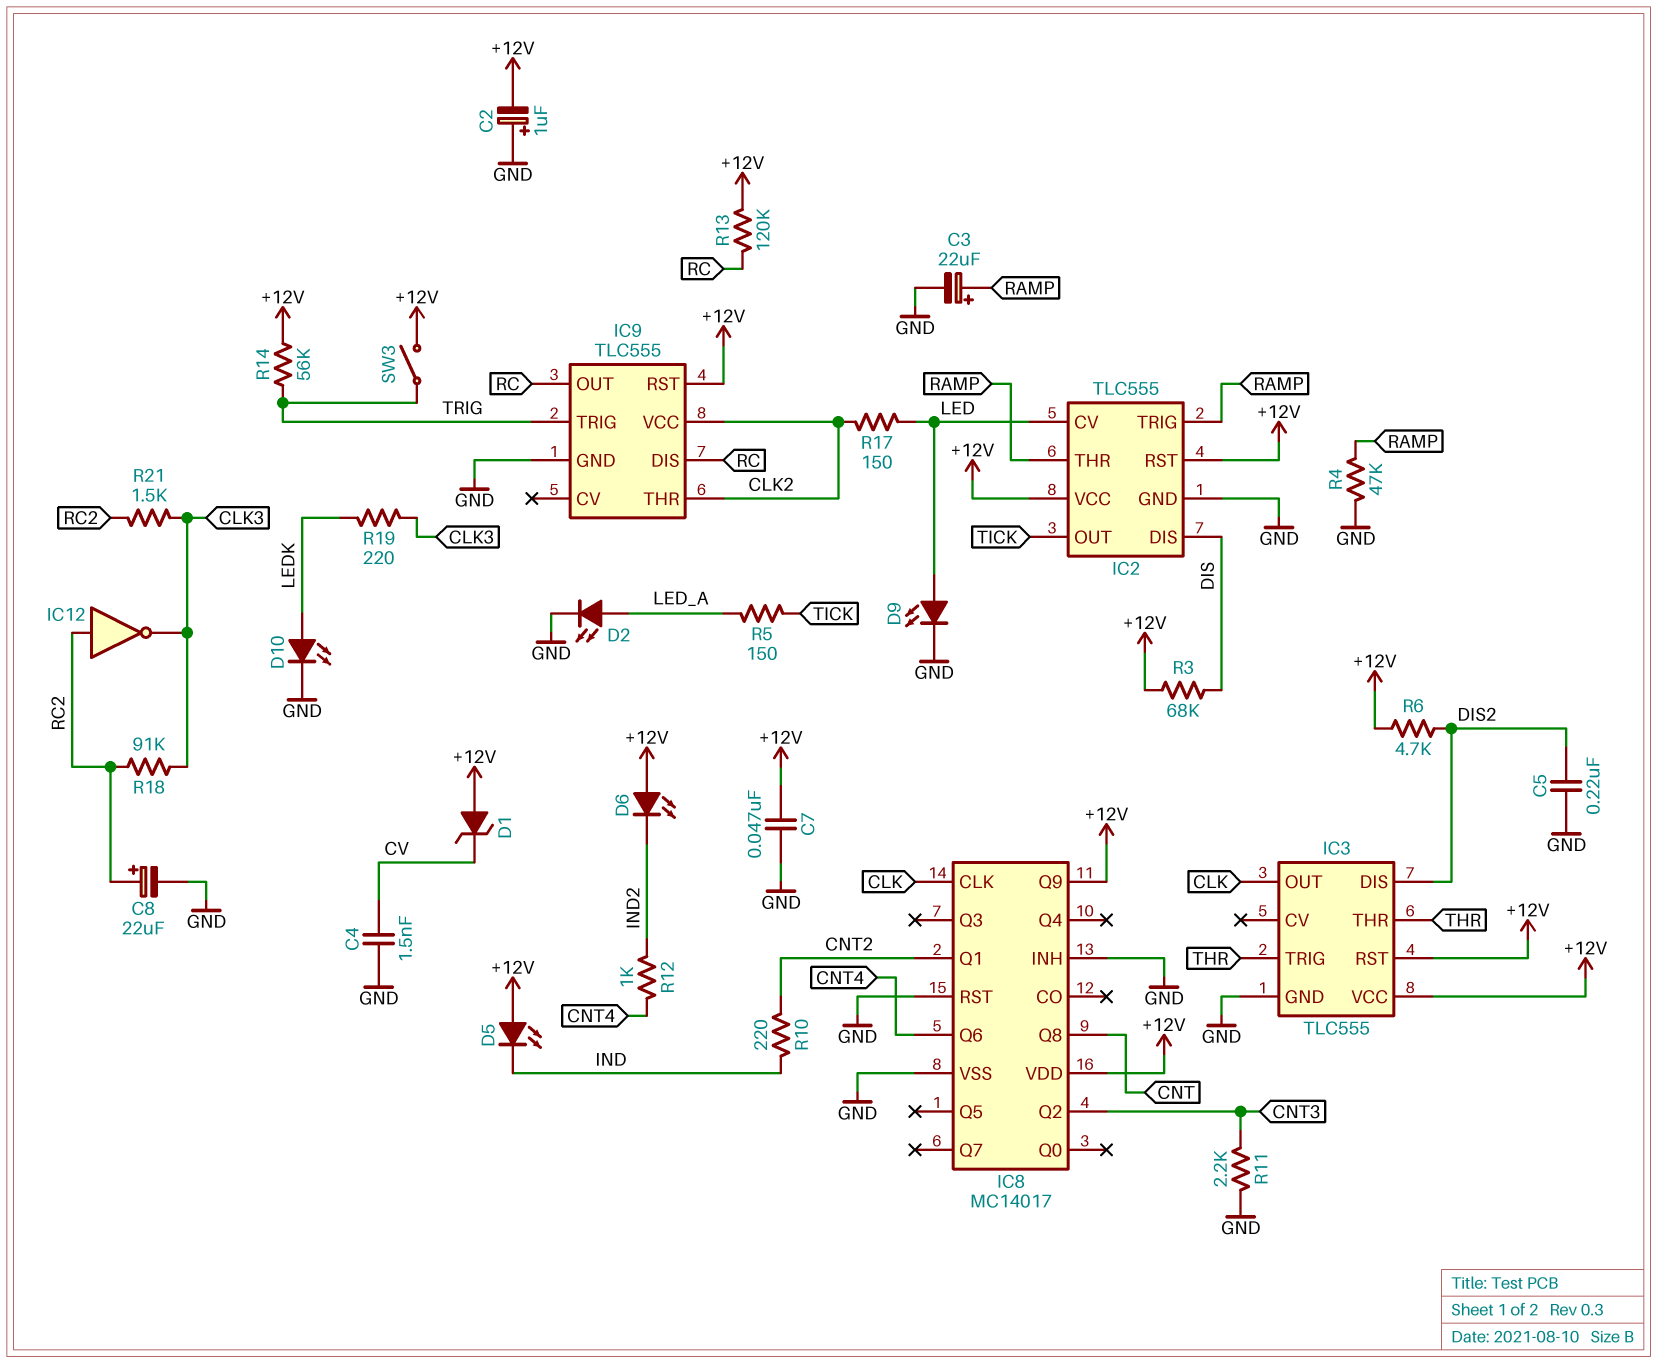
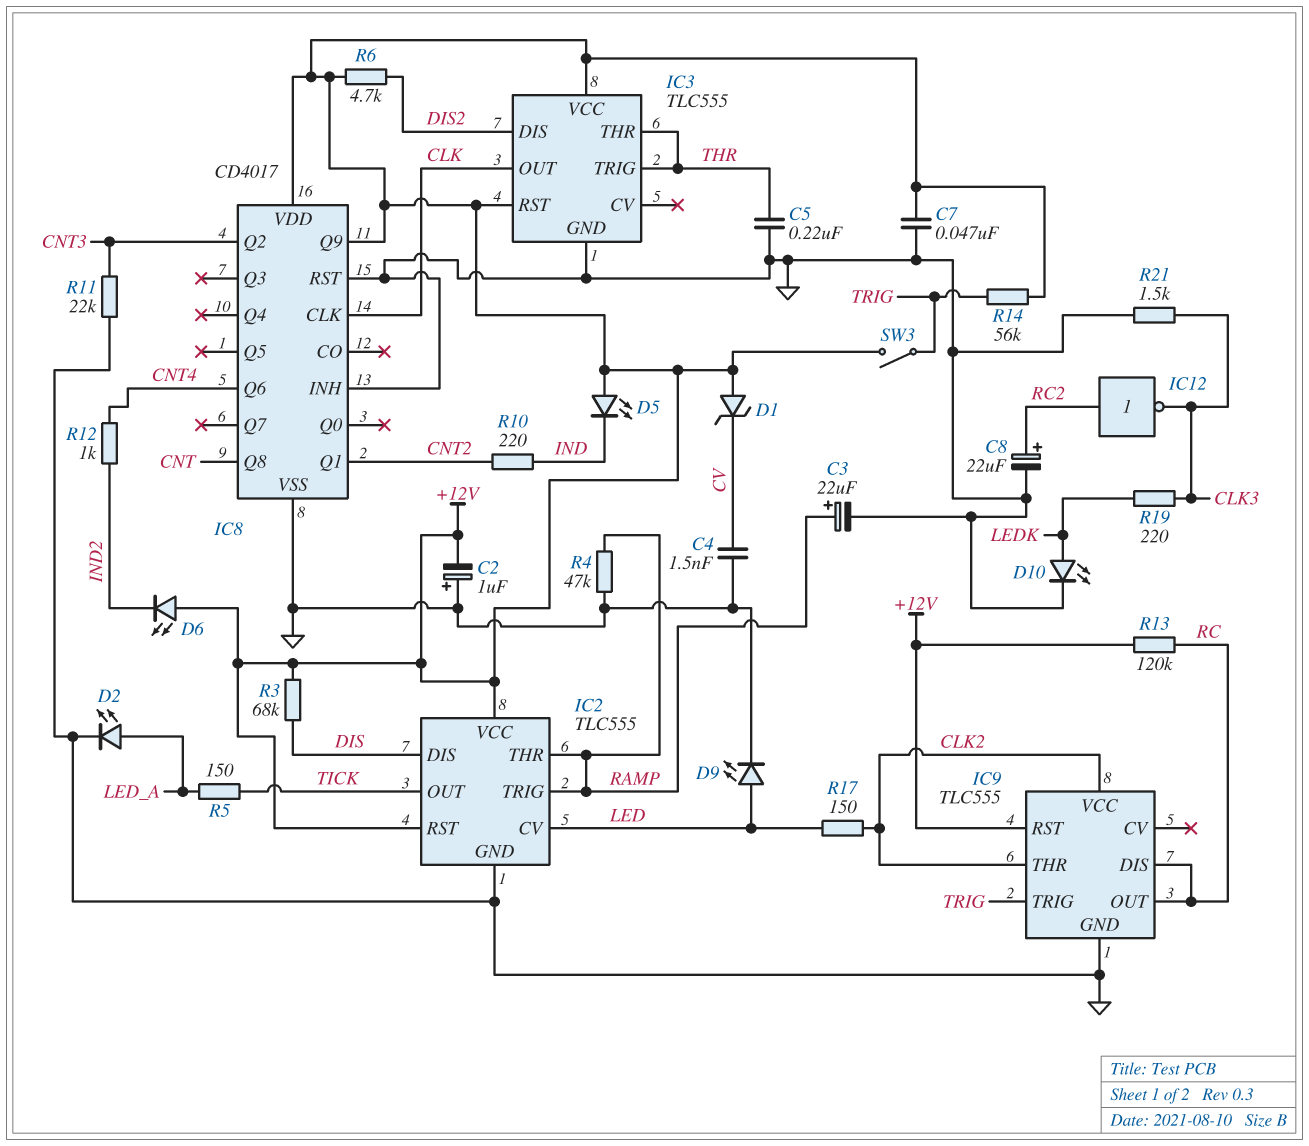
C5: 220nF (DIS2, GND) -> 220nF (GND, THR)
IC8: MC14017 -> CD4017
R11: 2.2k (CNT3, GND) -> 22k (CNT3, GND)
R18: 91k (CLK3, RC2) -> none
R21: 1.5k (CLK3, RC2) -> 1.5k (CLK3, GND)

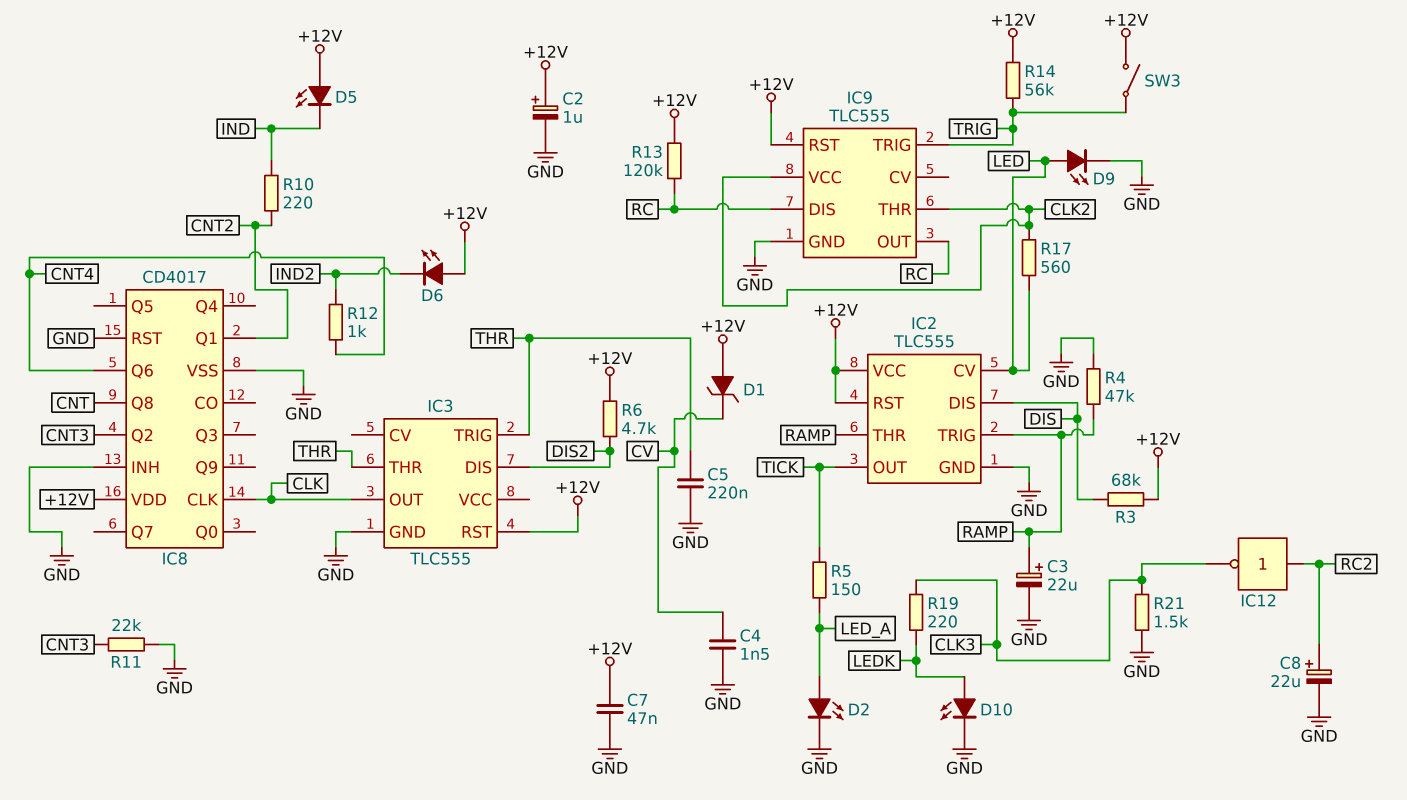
C2: 1uF (plus GND, minus +12V) -> 1uF (plus +12V, minus GND)
IC3 pin VCC: +12V -> none
IC8 pin Q9: +12V -> none
R17: 150 (CLK2, LED) -> 560 (CLK2, LED)

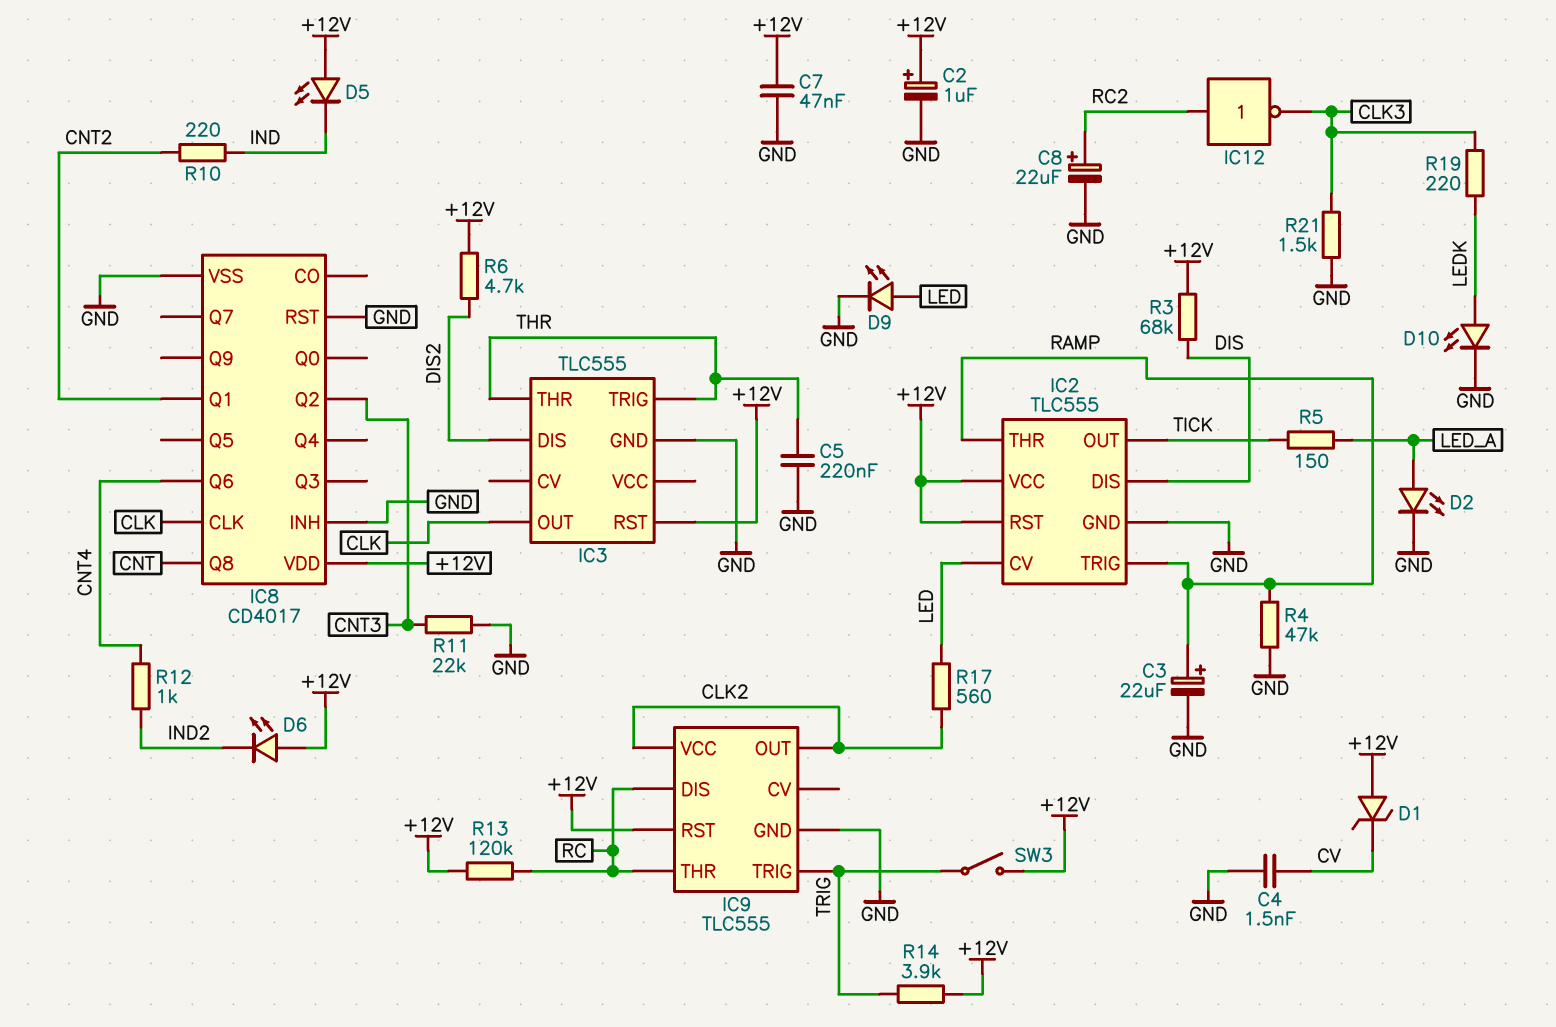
IC9 pin OUT: RC -> CLK2
IC9 pin THR: CLK2 -> RC
R14: 56k (+12V, TRIG) -> 3.9k (+12V, TRIG)

